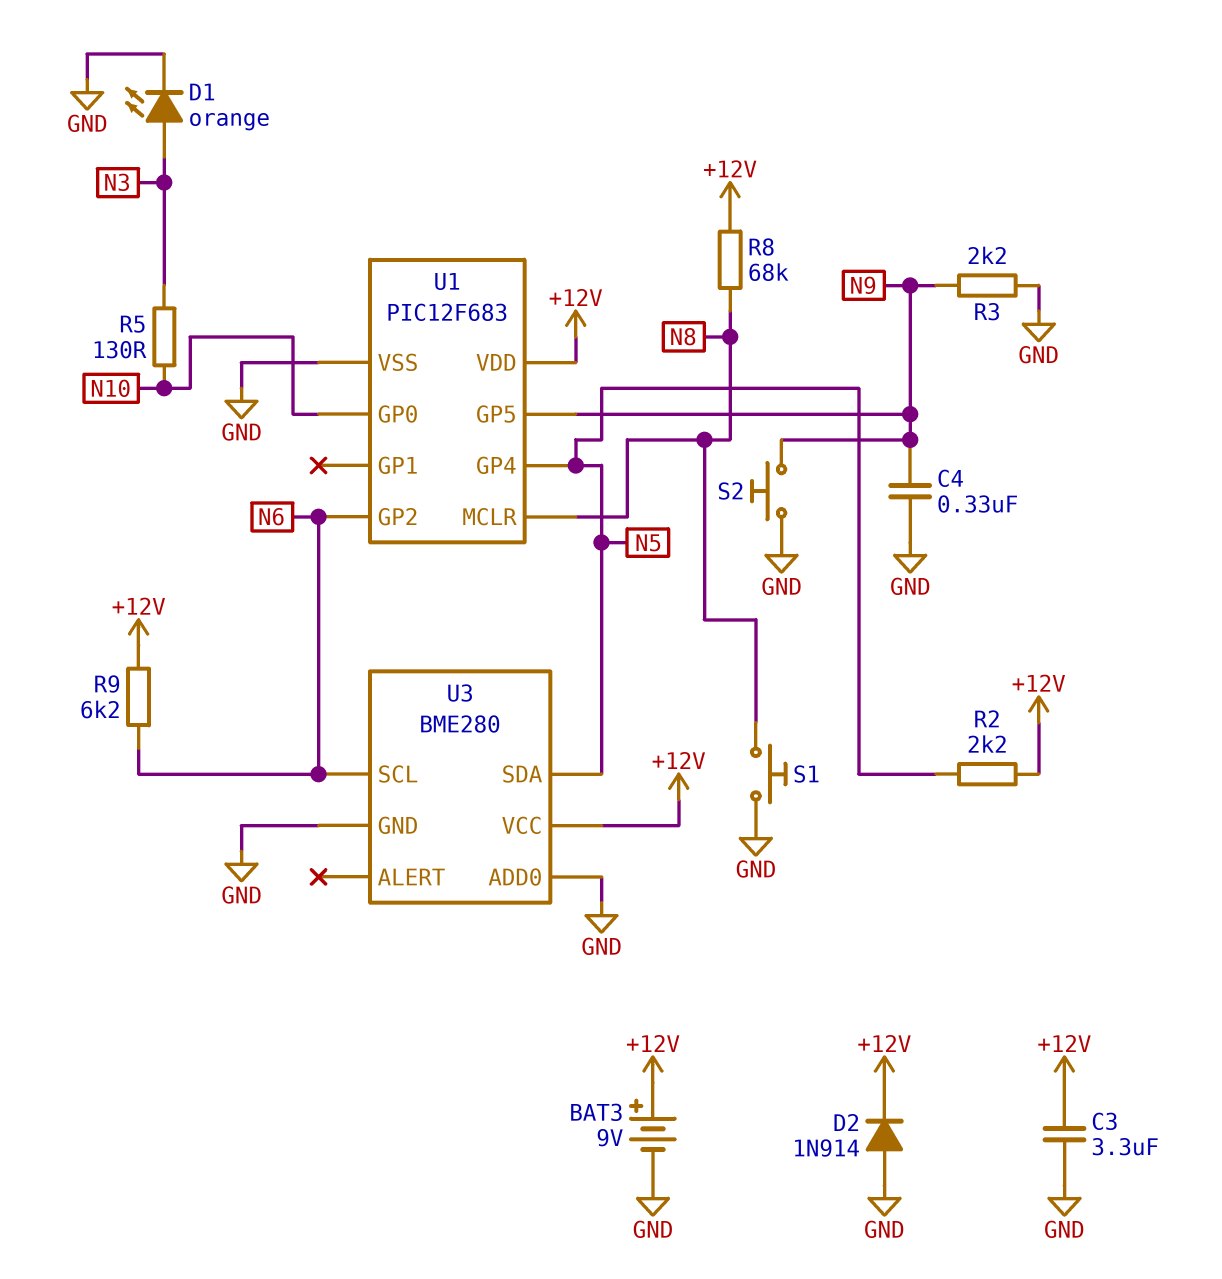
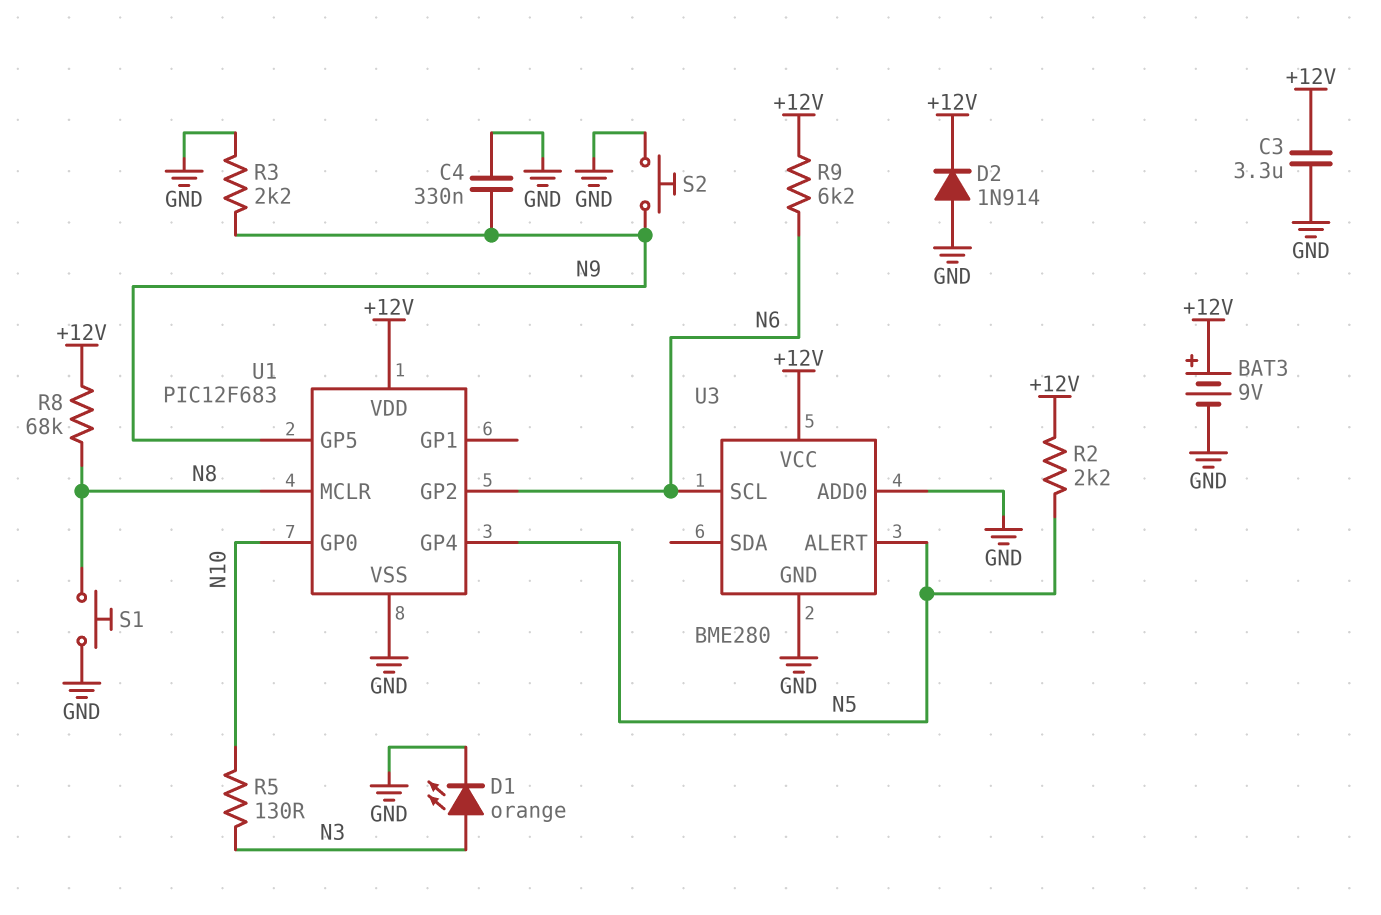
U3 pin ALERT: none -> N5
U3 pin SDA: N5 -> none

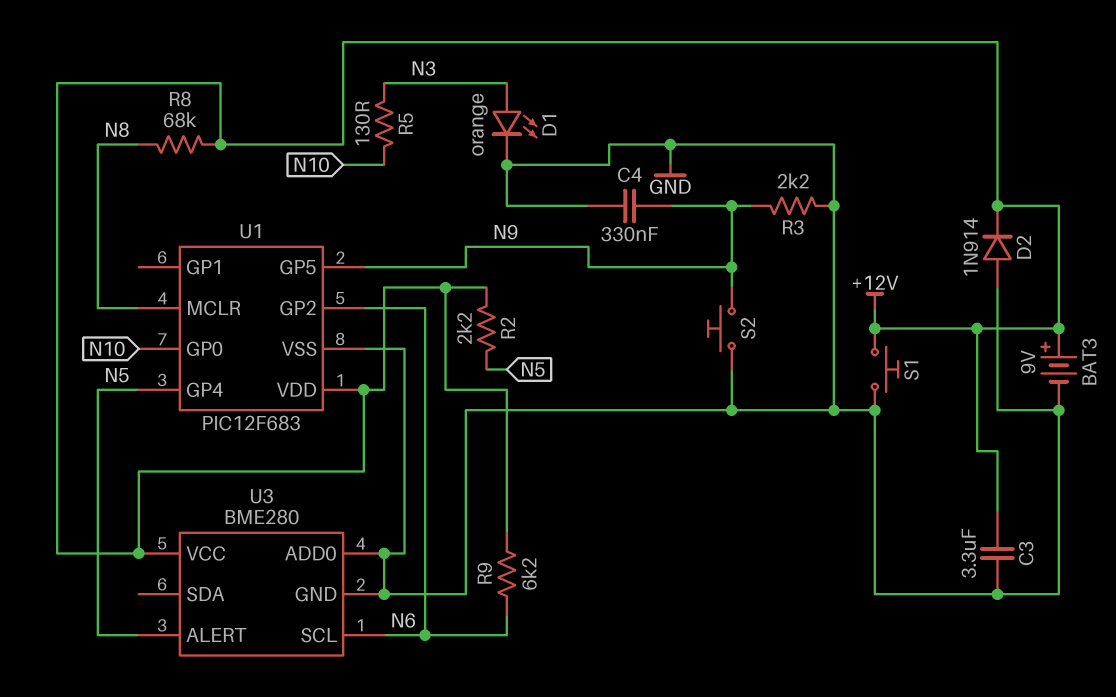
S1: button (GND, N8) -> button (+12V, GND)

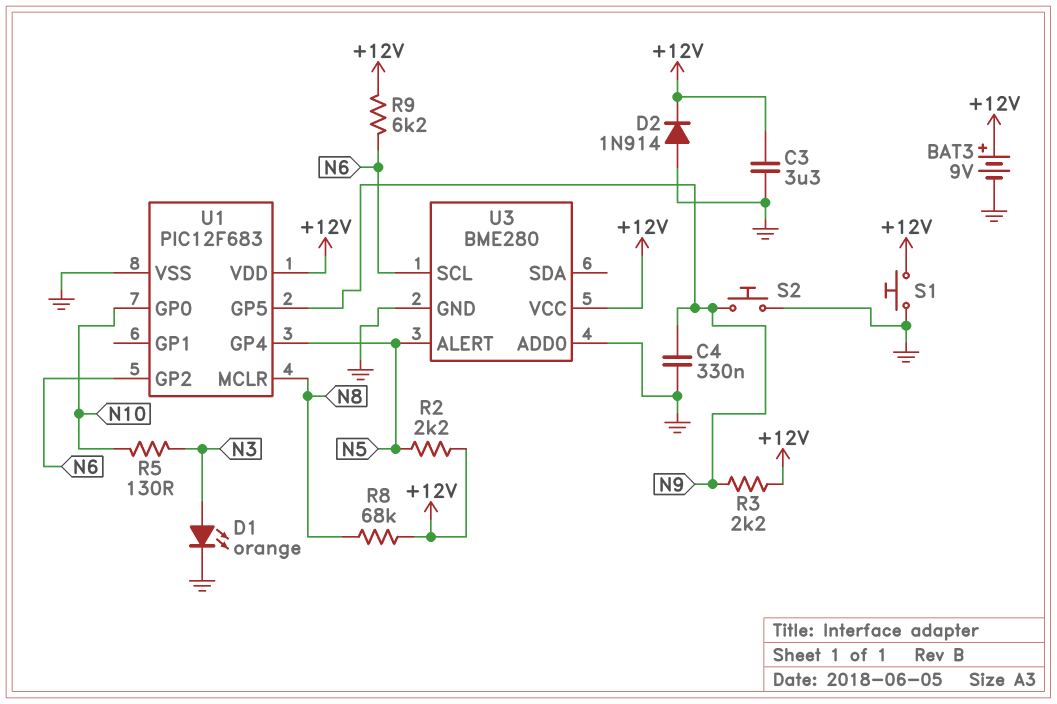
R3: 2.2k (GND, N9) -> 2.2k (+12V, N9)

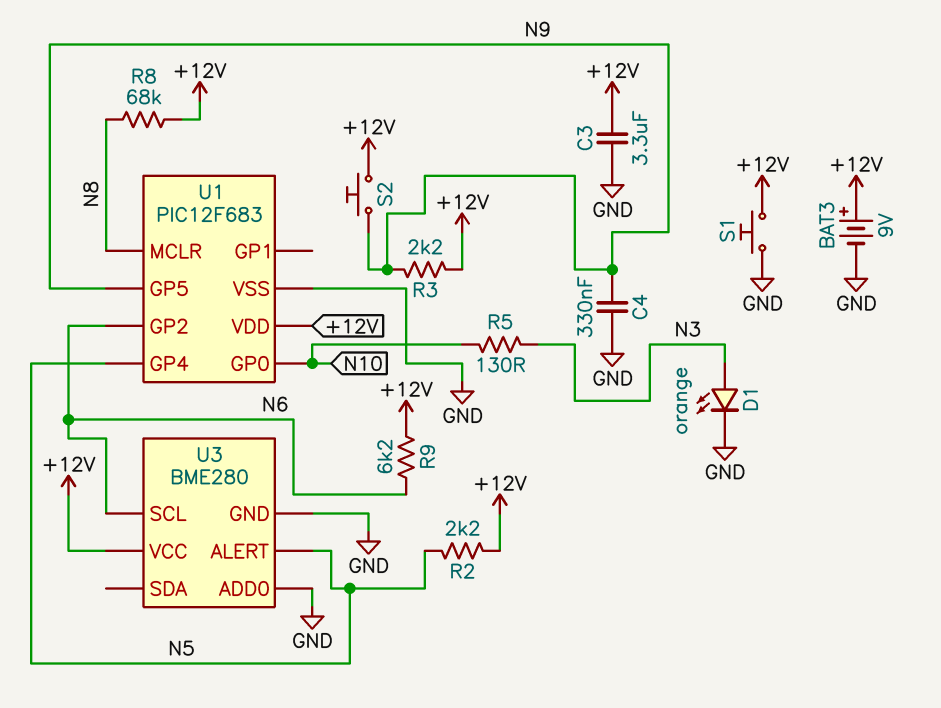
D2: diode 1N914 (A GND, K +12V) -> none
S2: button (GND, N9) -> button (+12V, N9)

